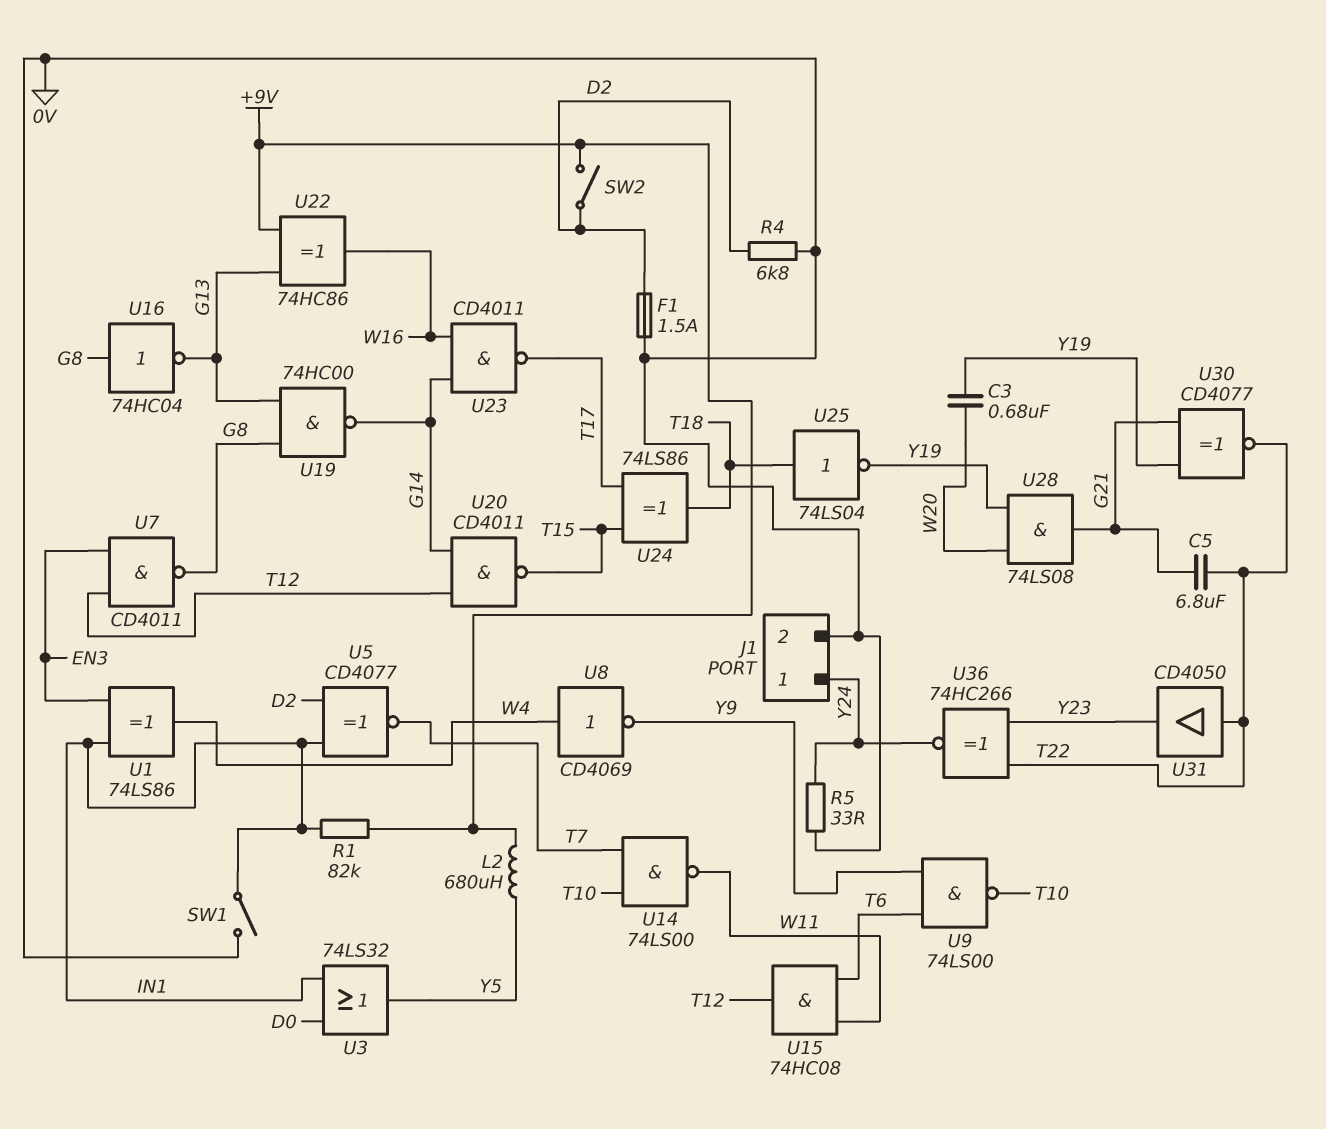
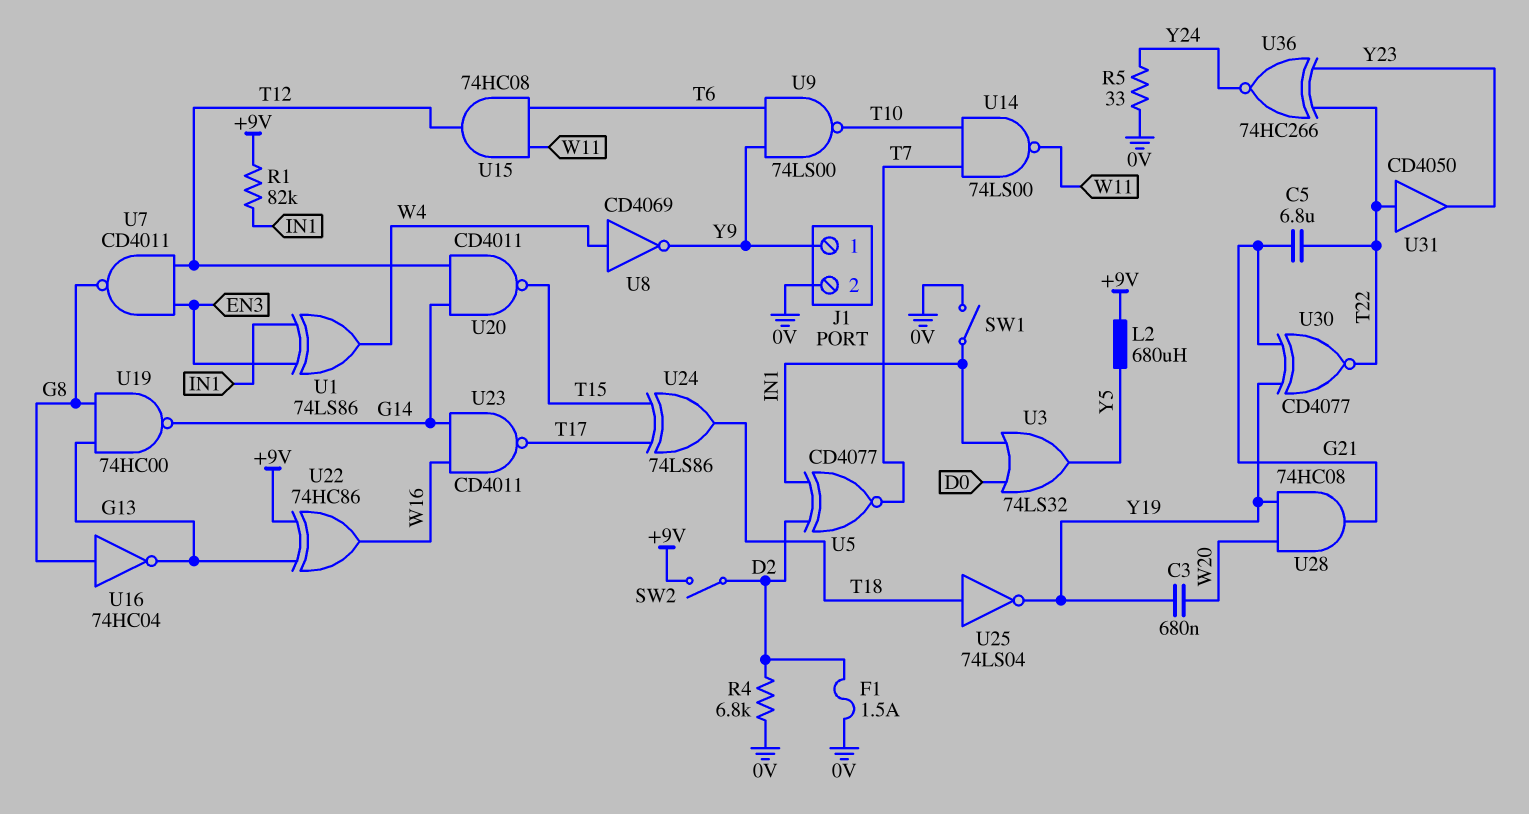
J1 pin 1: Y24 -> Y9
U28: AND 74LS08 (in W20, in Y19, out G21) -> AND 74HC08 (in W20, in Y19, out G21)

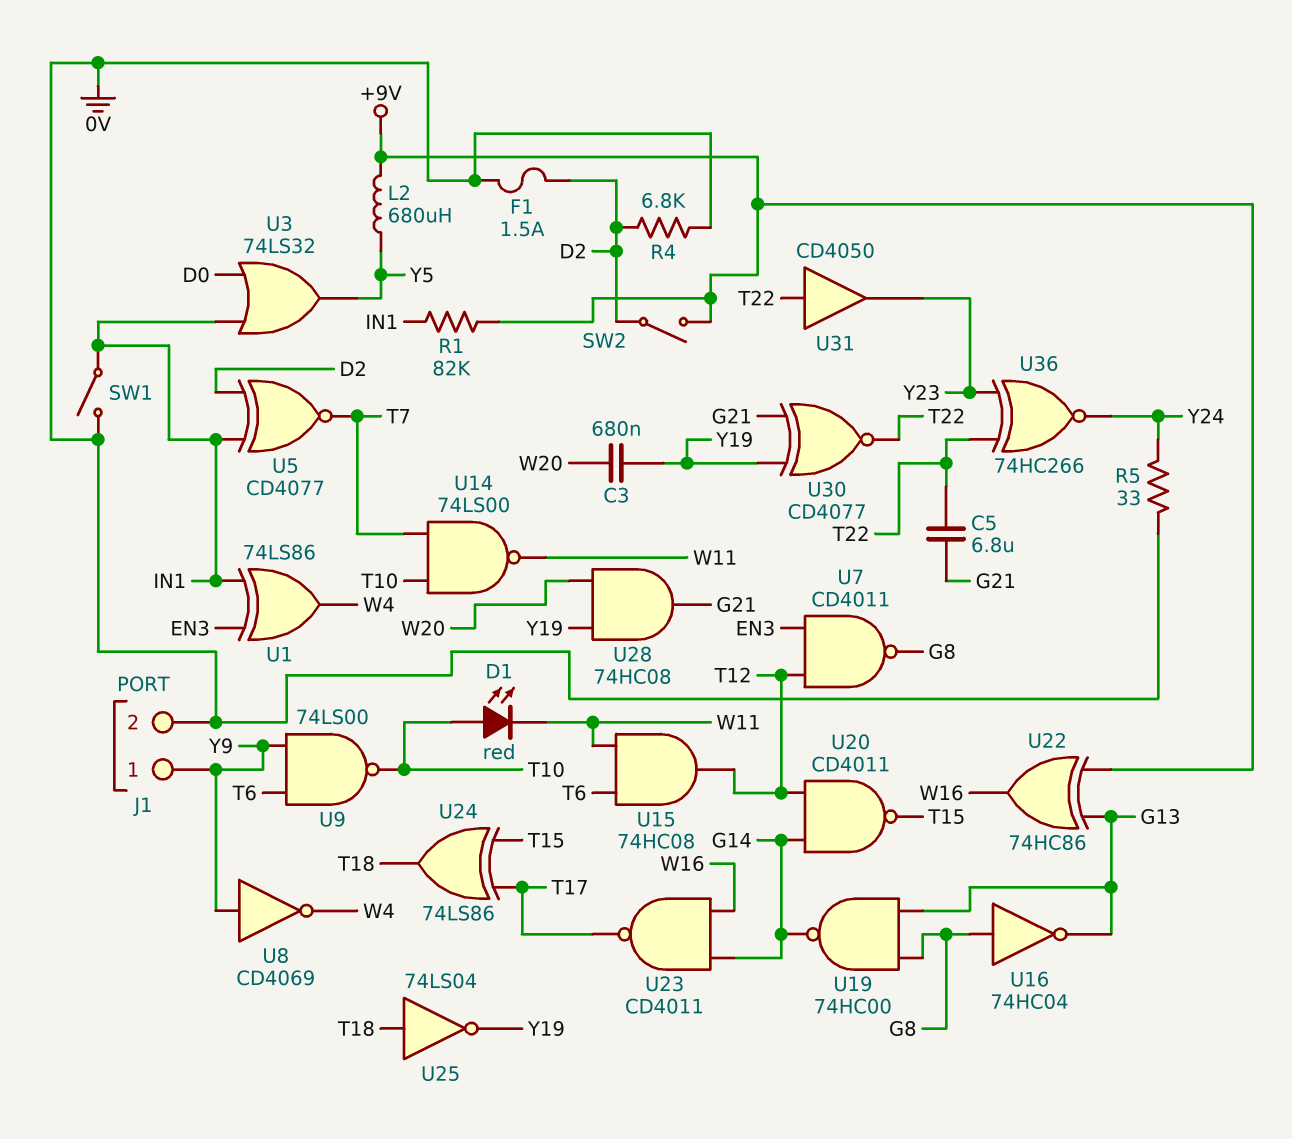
D1: none -> LED red (A T10, K W11)
U8: NOT CD4069 (in W4, out Y9) -> NOT CD4069 (in Y9, out W4)

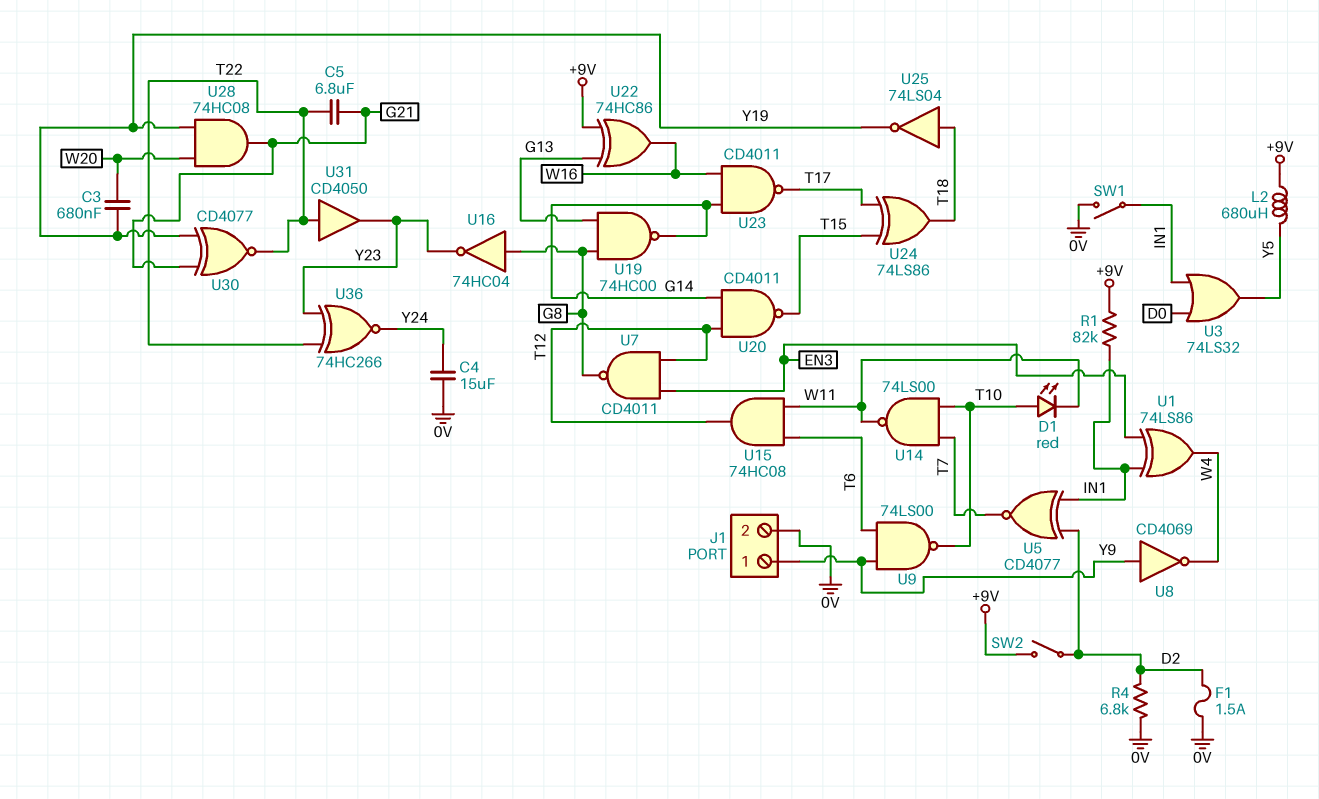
C4: none -> 15uF (0V, Y24)
R5: 33 (0V, Y24) -> none
U16: NOT 74HC04 (in G8, out G13) -> NOT 74HC04 (in G8, out Y23)

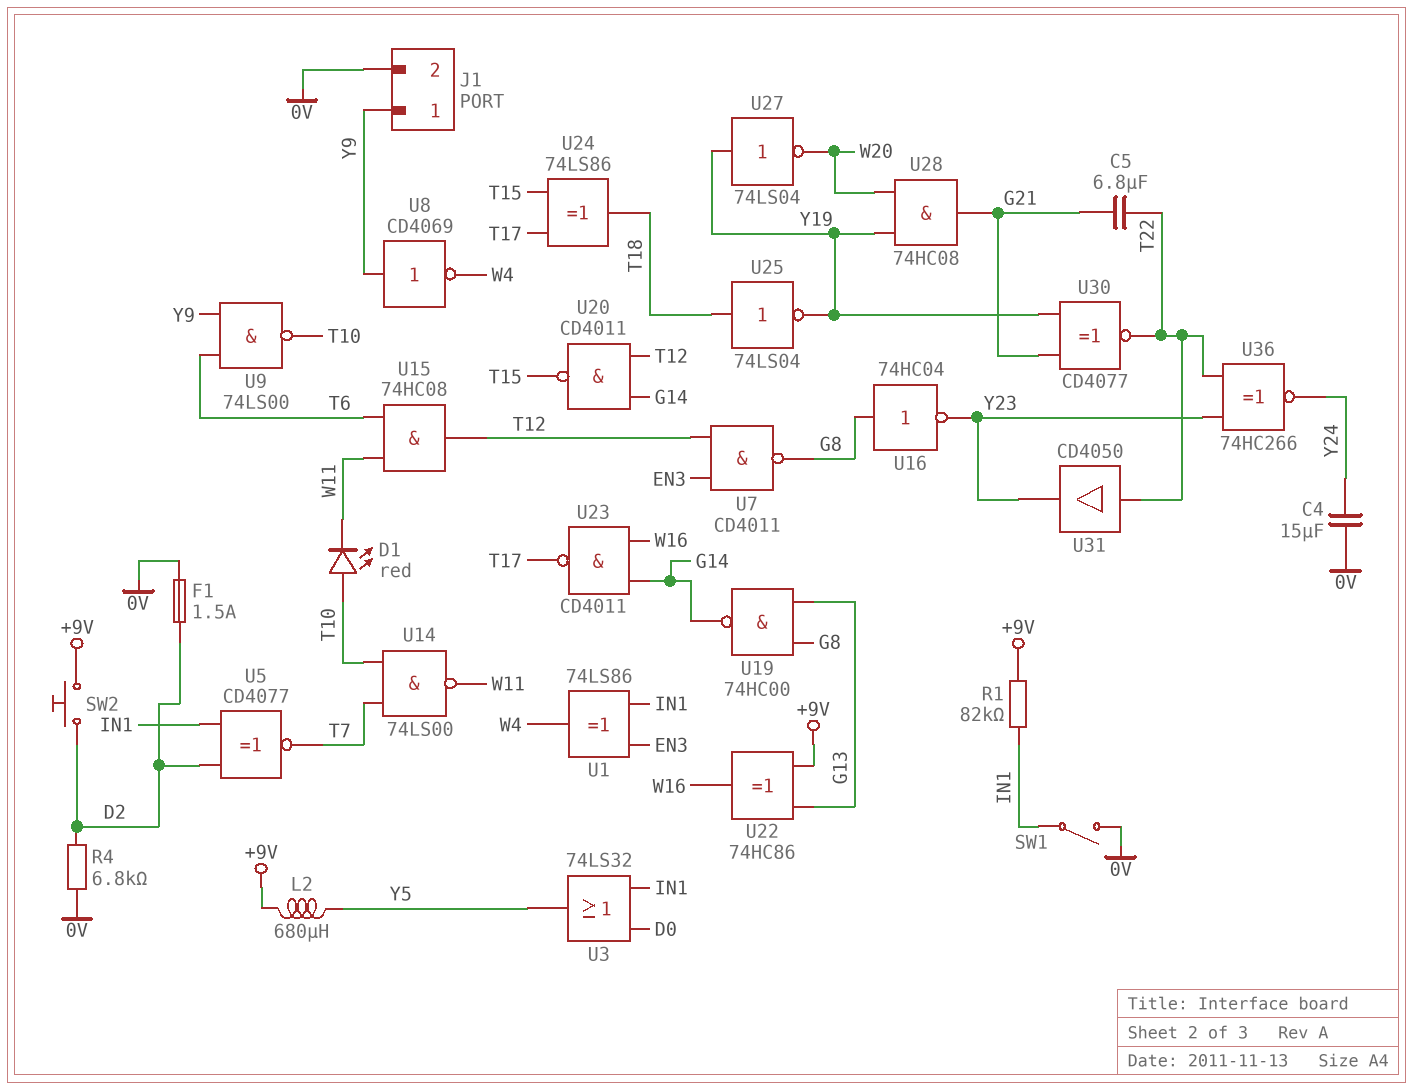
C3: 680nF (W20, Y19) -> none
SW2: switch (+9V, D2) -> button (+9V, D2)
U27: none -> NOT 74LS04 (in Y19, out W20)

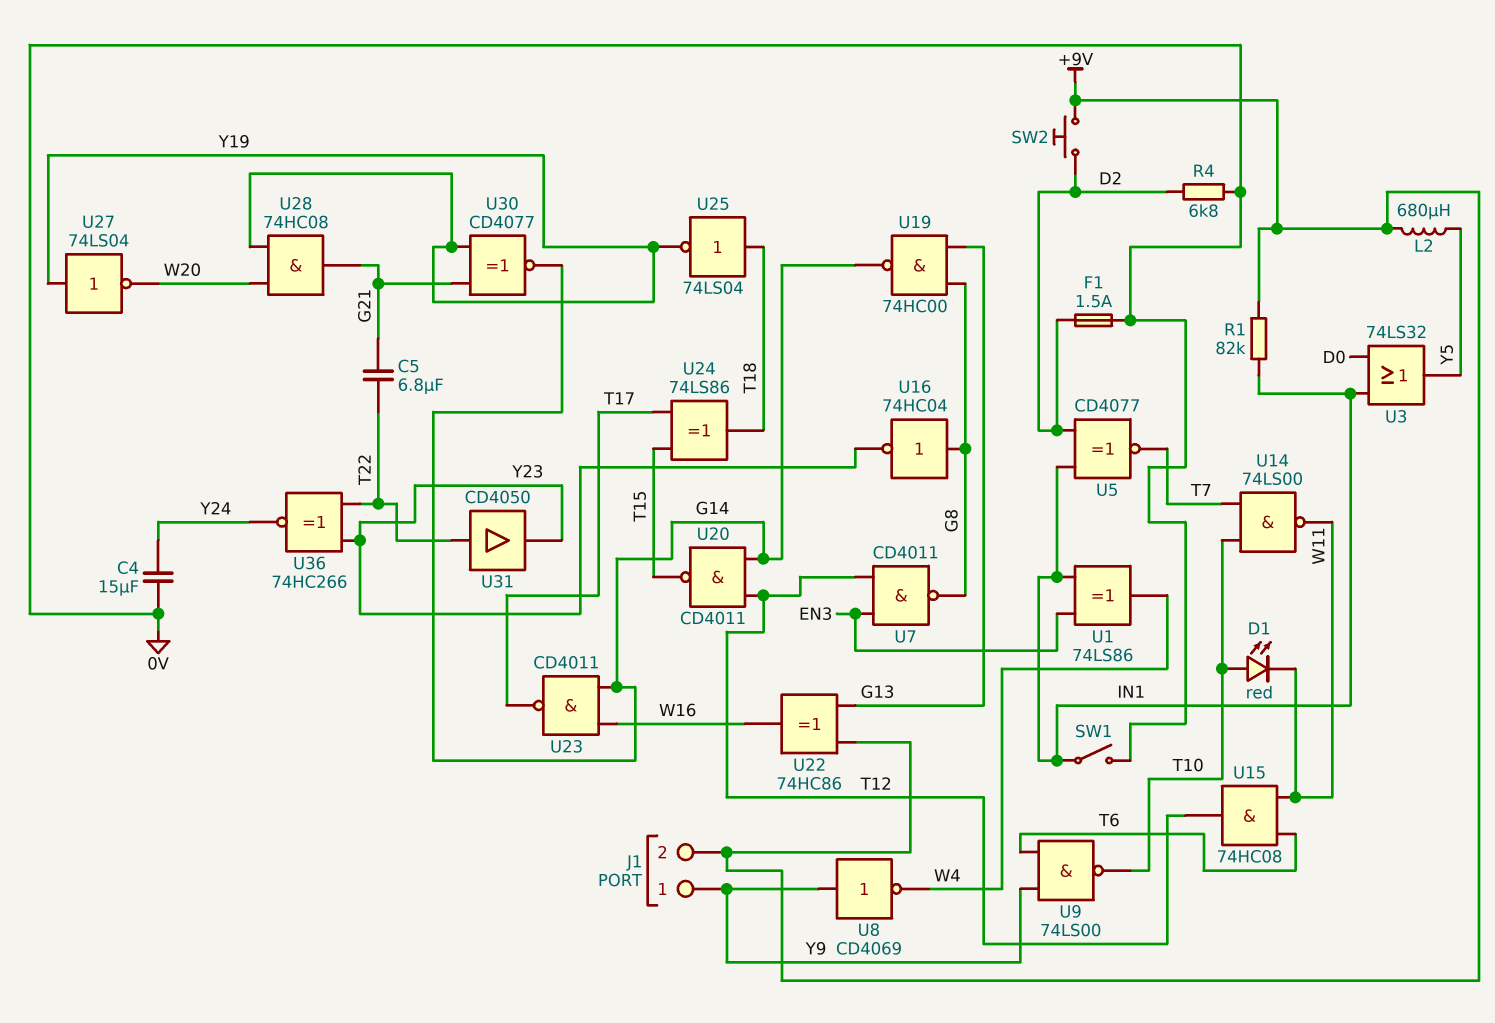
J1 pin 2: 0V -> +9V
U30: XNOR CD4077 (in G21, in Y19, out T22) -> XNOR CD4077 (in G21, in Y19, out G14)

